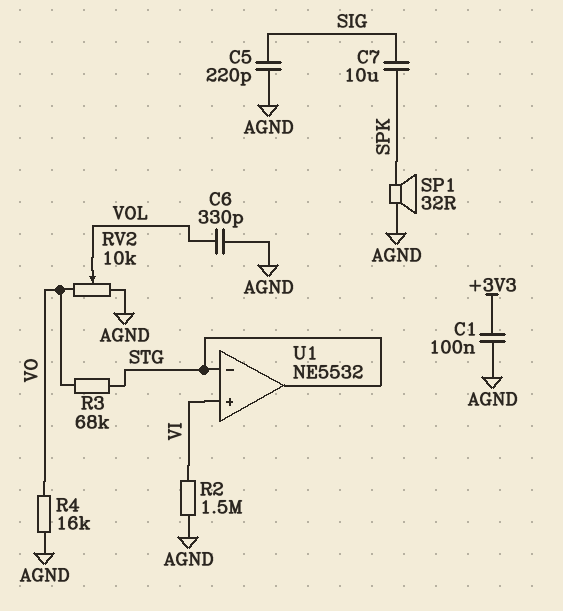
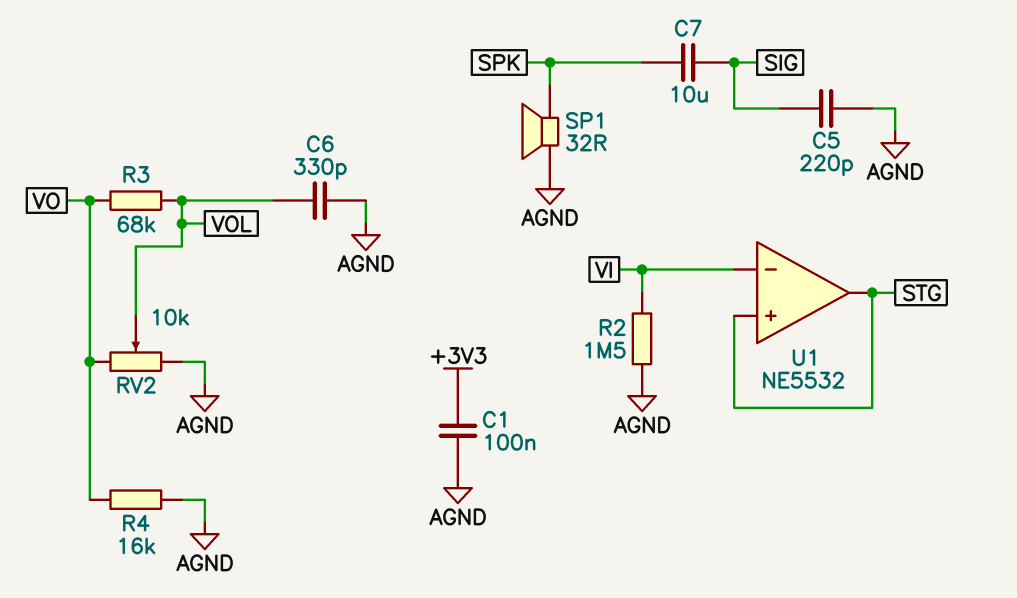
R3: 68k (STG, VO) -> 68k (VO, VOL)
U1 pin in+: VI -> STG
U1 pin in-: STG -> VI

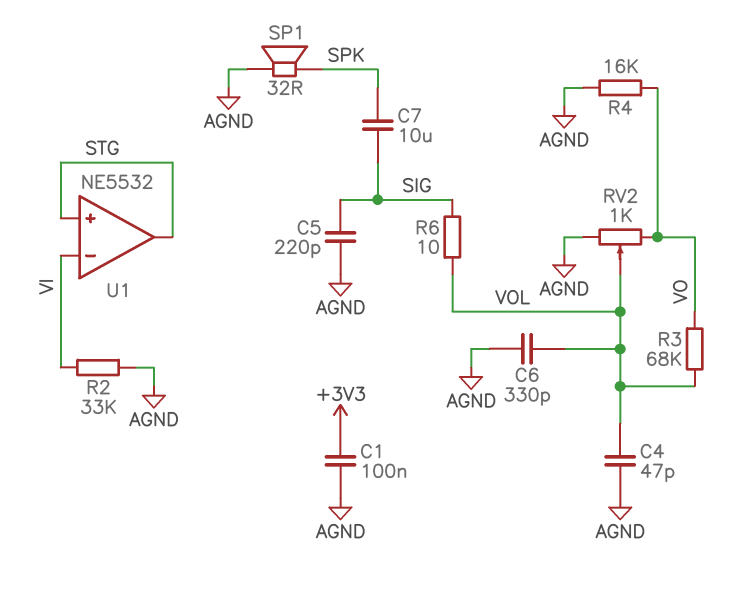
C4: none -> 47pF (AGND, VOL)
R2: 1.5M (AGND, VI) -> 33k (AGND, VI)
R6: none -> 10 (SIG, VOL)
RV2: 10k (AGND, VO, wiper VOL) -> 1k (AGND, VO, wiper VOL)

